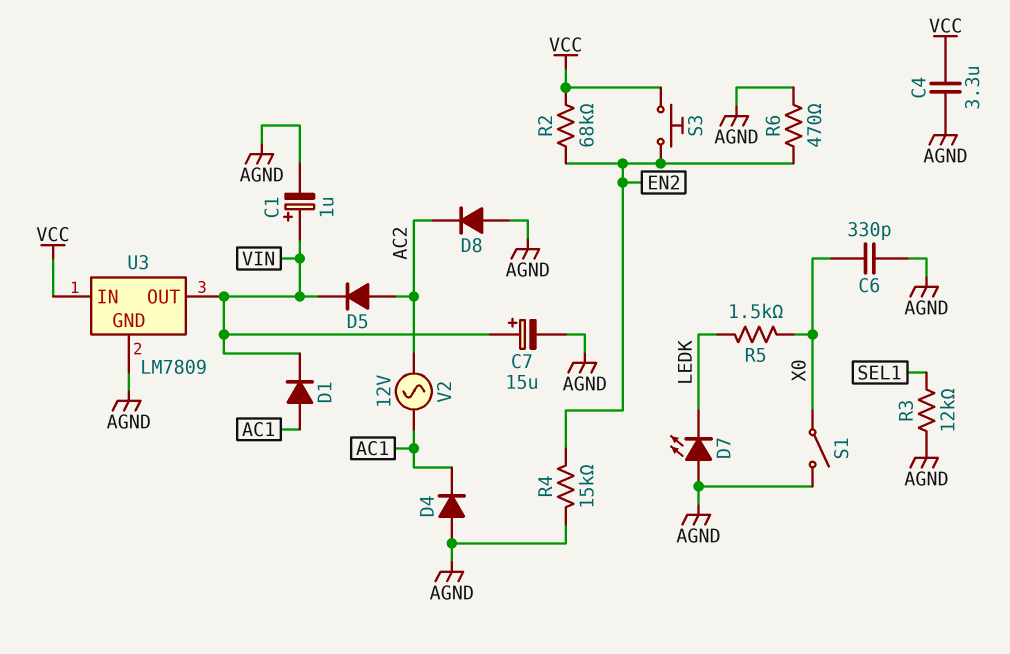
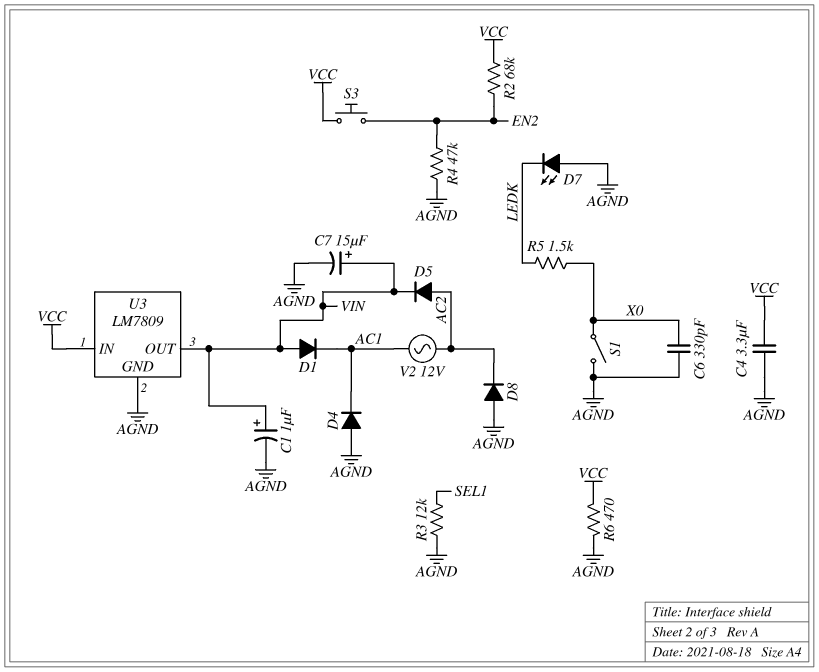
D1: diode (A AC1, K VIN) -> diode (A VIN, K AC1)
R4: 15k (AGND, EN2) -> 47k (AGND, EN2)
R6: 470 (AGND, EN2) -> 470 (AGND, VCC)

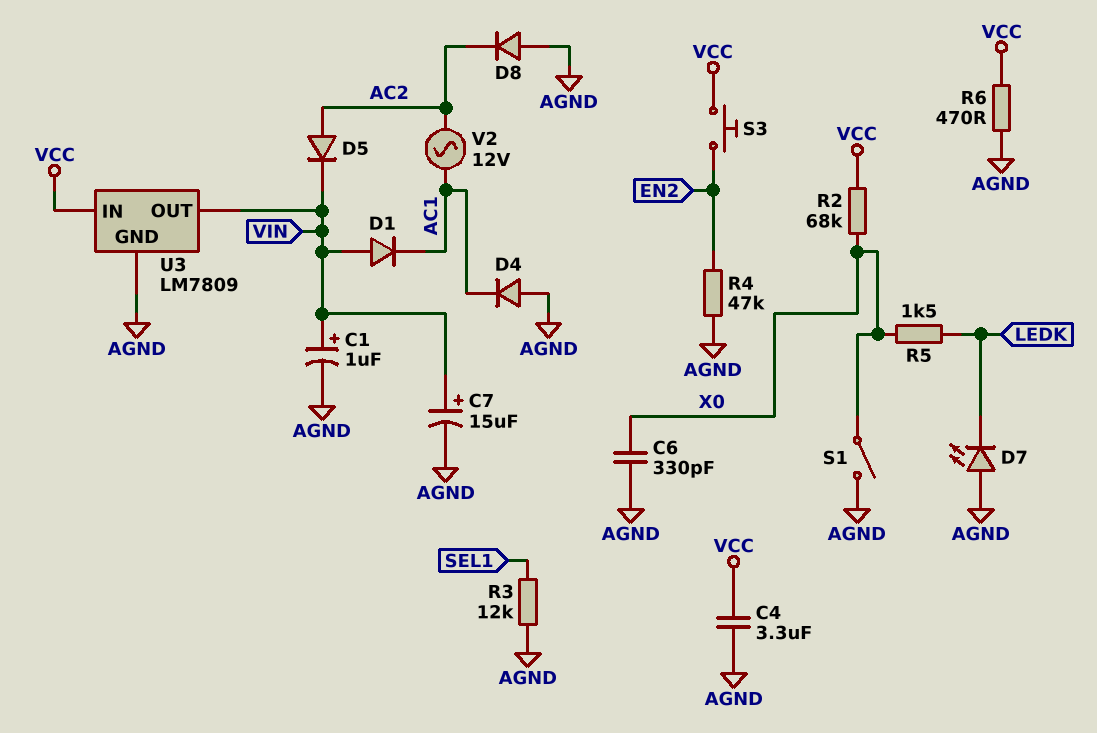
R2: 68k (EN2, VCC) -> 68k (VCC, X0)

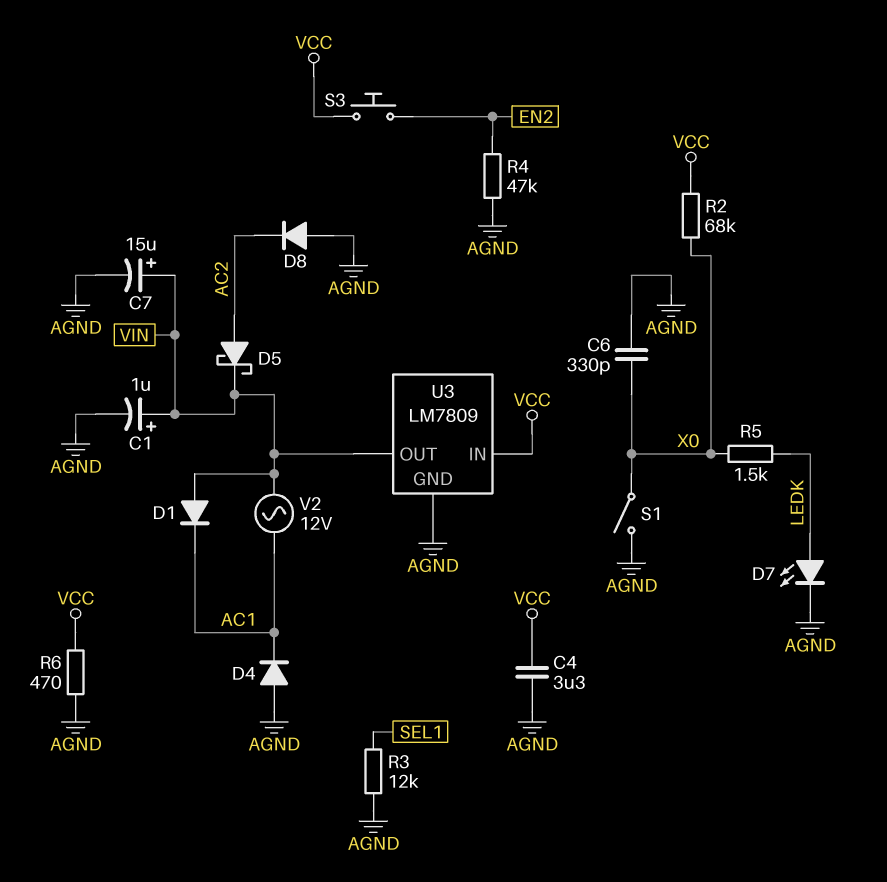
D5: diode (A AC2, K VIN) -> schottky (A AC2, K VIN)
D7: LED (A AGND, K LEDK) -> LED (A LEDK, K AGND)
V2: AC 12V (AC1, AC2) -> AC 12V (AC1, VIN)

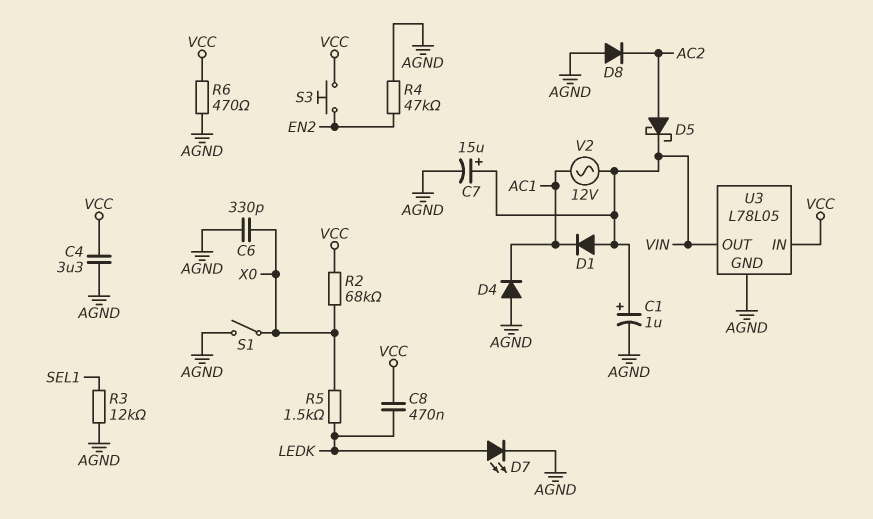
C8: none -> 470nF (LEDK, VCC)
U3: LM7809 -> L78L05

